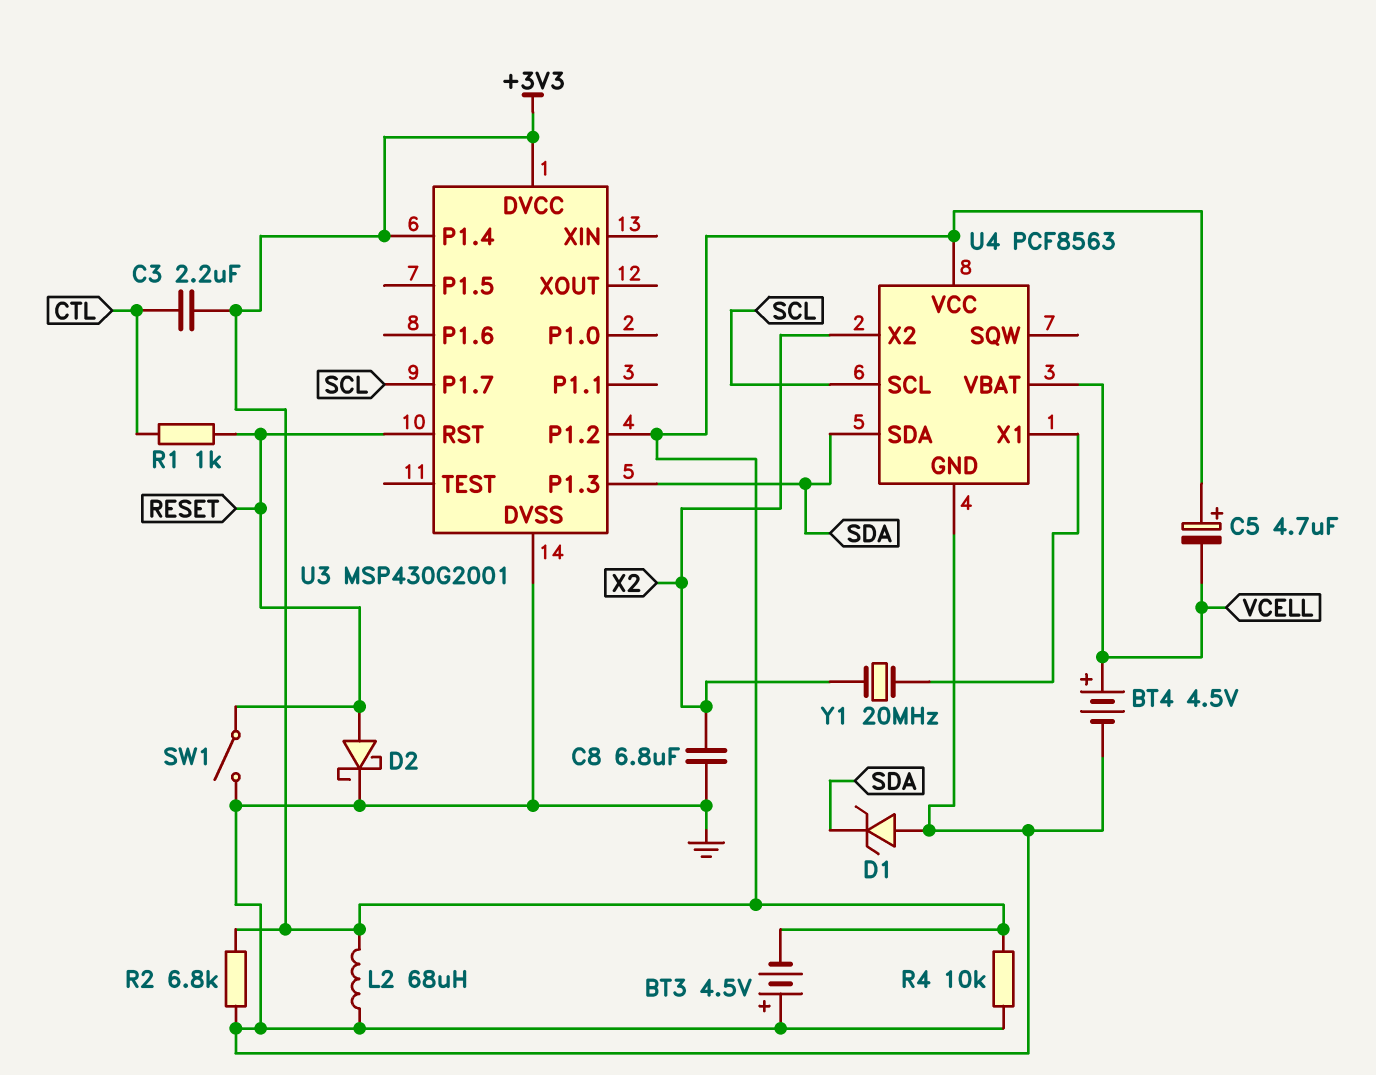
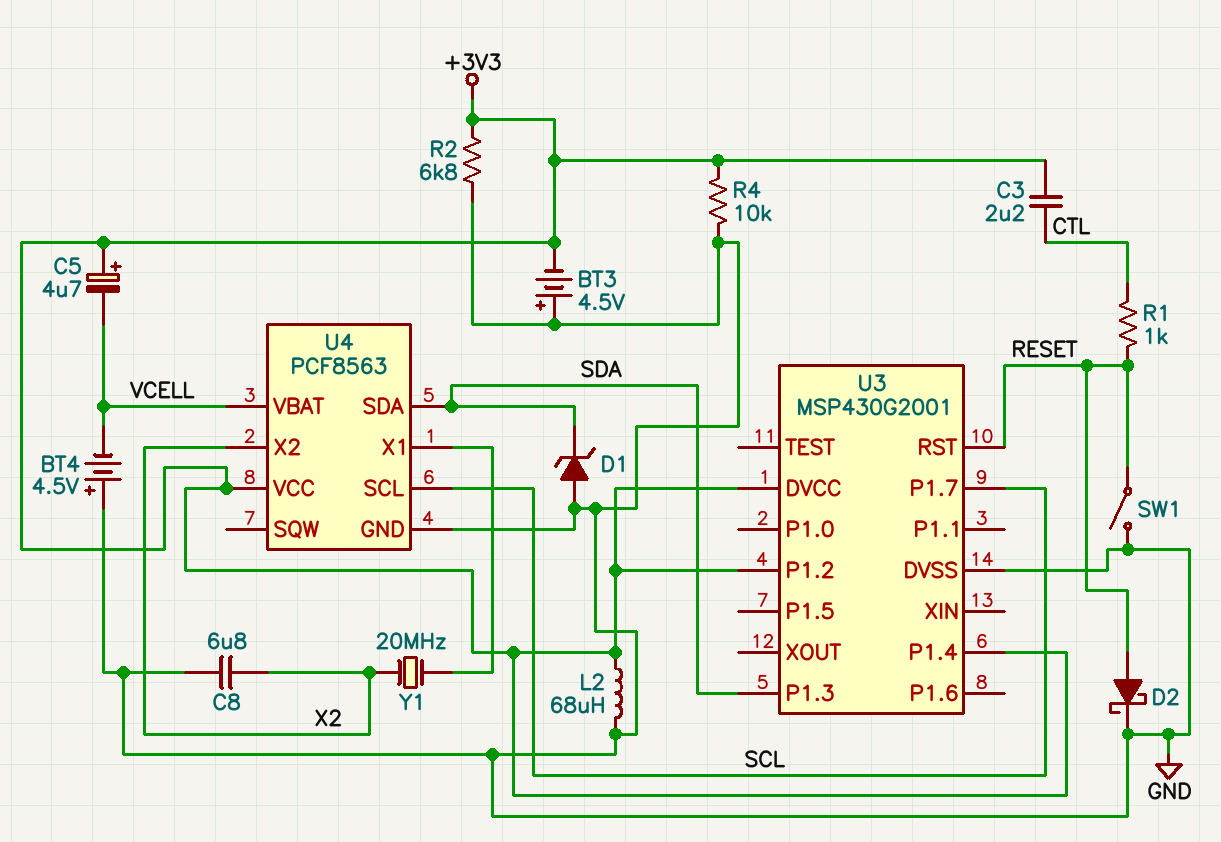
BT4: 4.5V (plus VCELL, minus GND) -> 4.5V (plus GND, minus VCELL)

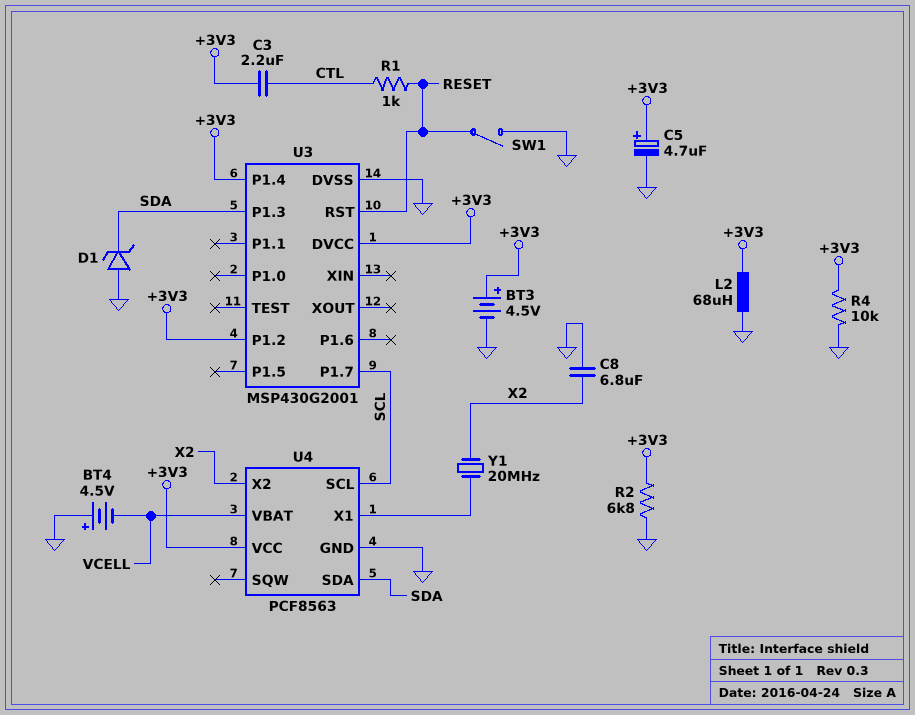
BT3: 4.5V (plus GND, minus +3V3) -> 4.5V (plus +3V3, minus GND)
C5: 4.7uF (plus +3V3, minus VCELL) -> 4.7uF (plus +3V3, minus GND)
D2: schottky (A RESET, K GND) -> none

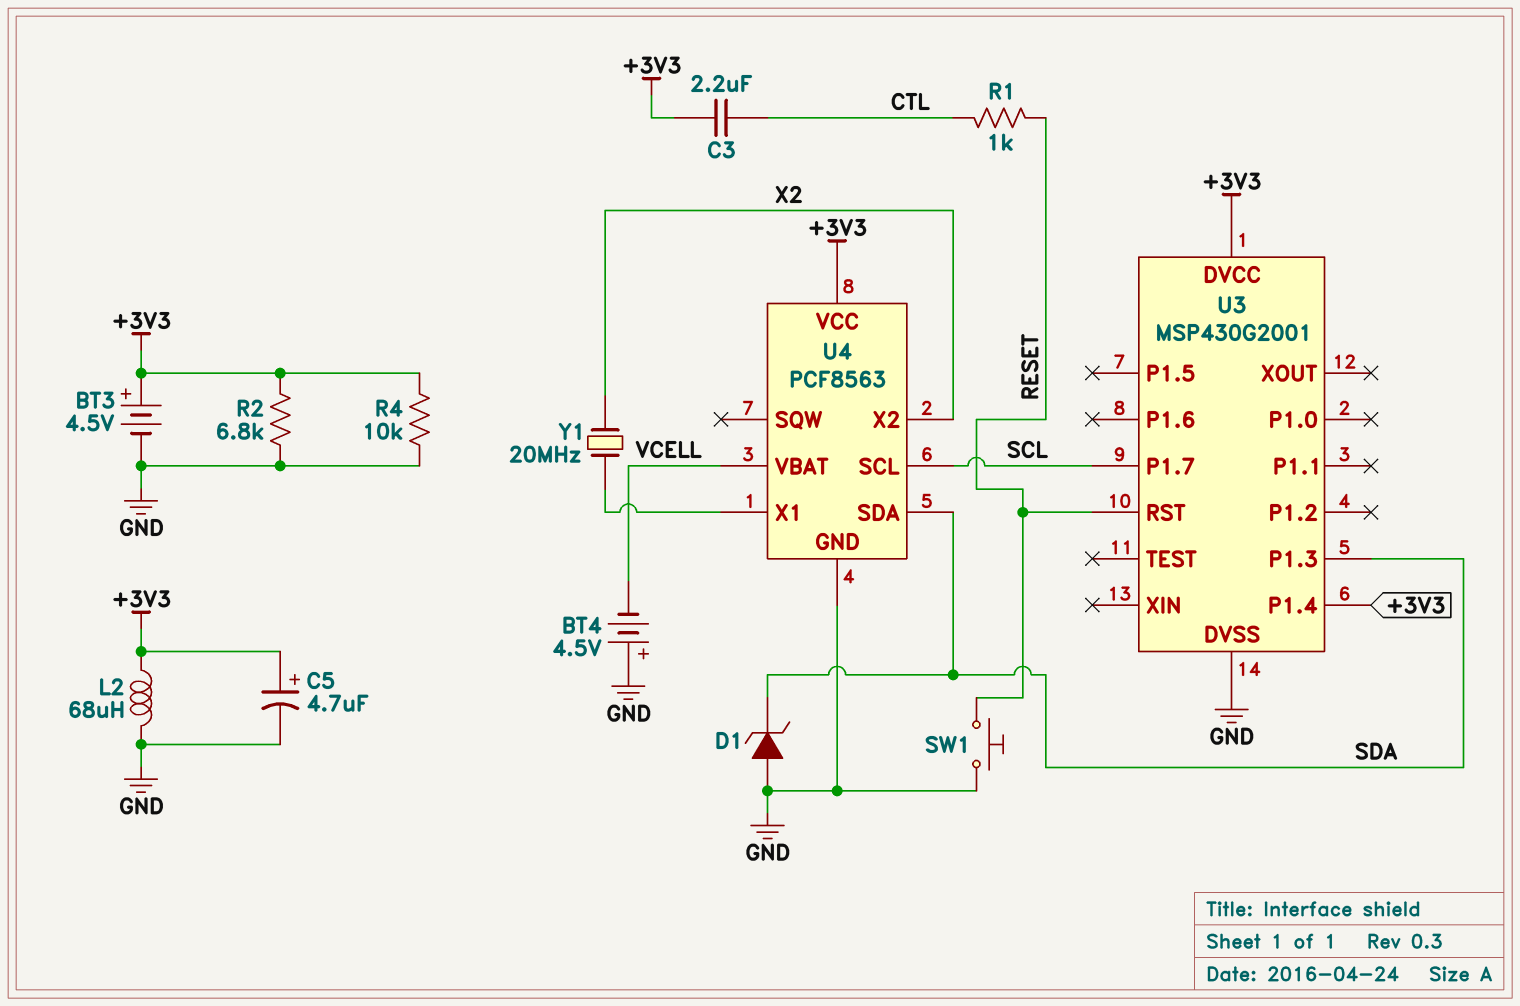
C8: 6.8uF (GND, X2) -> none
SW1: switch (GND, RESET) -> button (GND, RESET)
U3 pin P1.2: +3V3 -> none

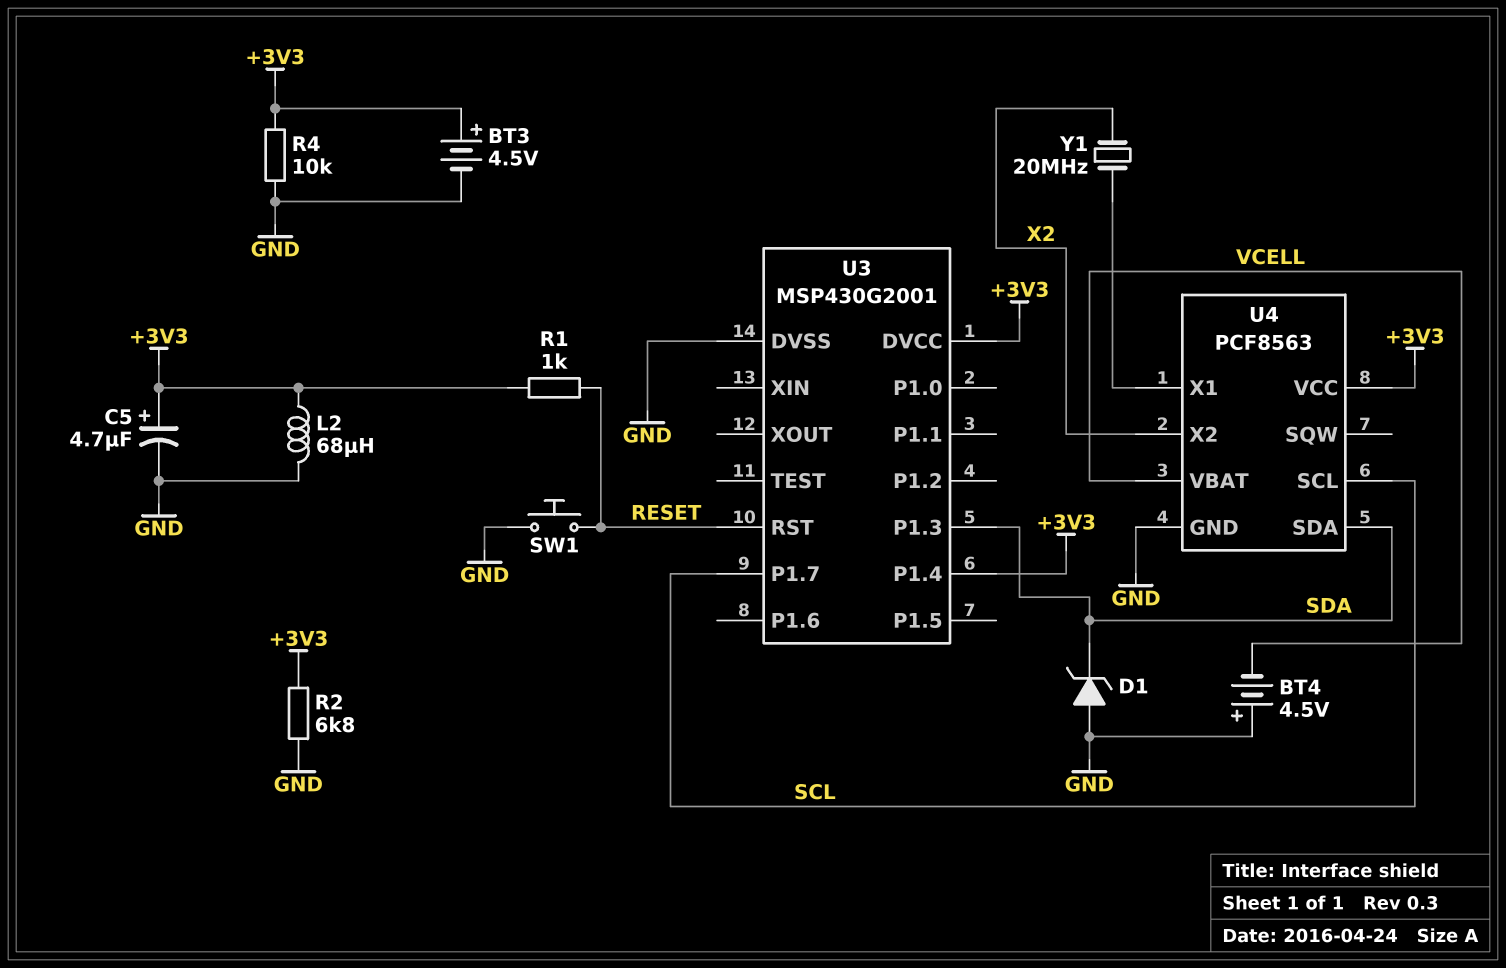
C3: 2.2uF (+3V3, CTL) -> none
R1: 1k (CTL, RESET) -> 1k (+3V3, RESET)

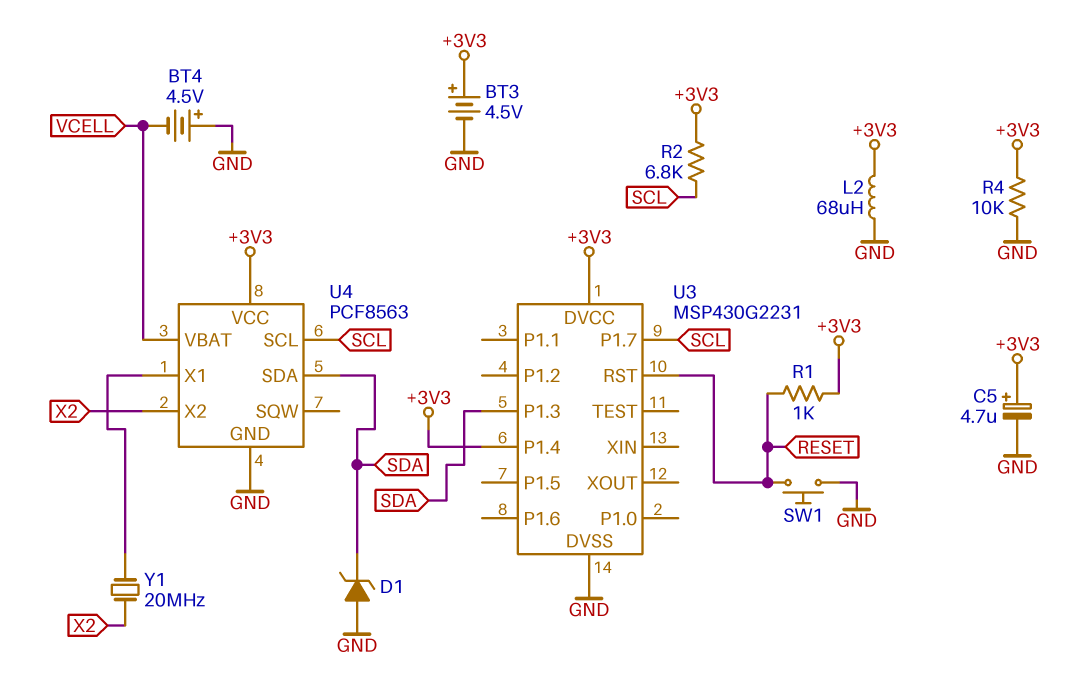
R2: 6.8k (+3V3, GND) -> 6.8k (+3V3, SCL)
U3: MSP430G2001 -> MSP430G2231

